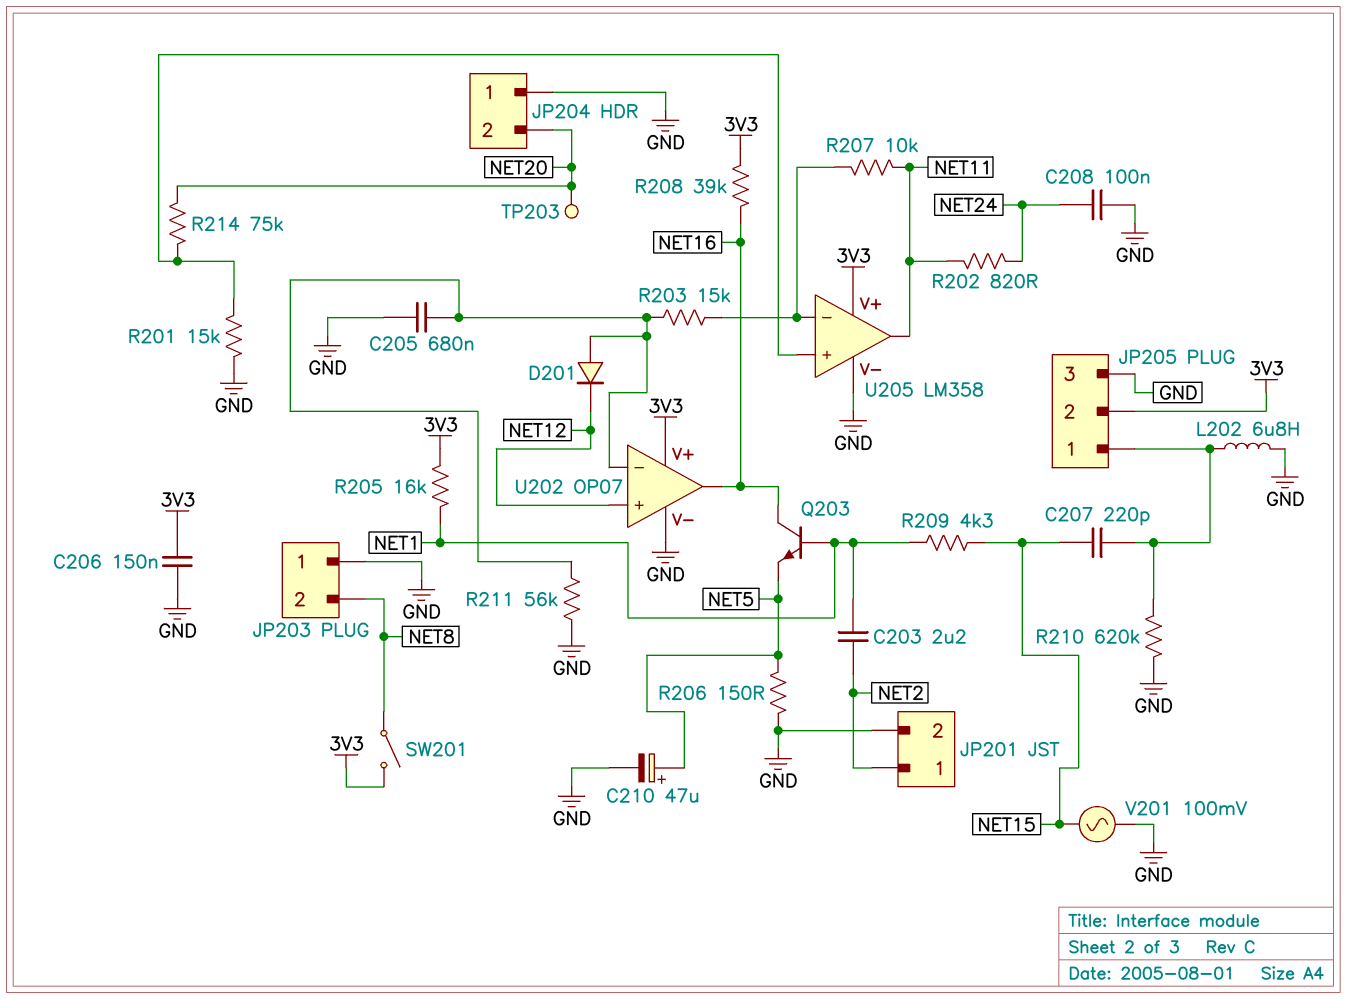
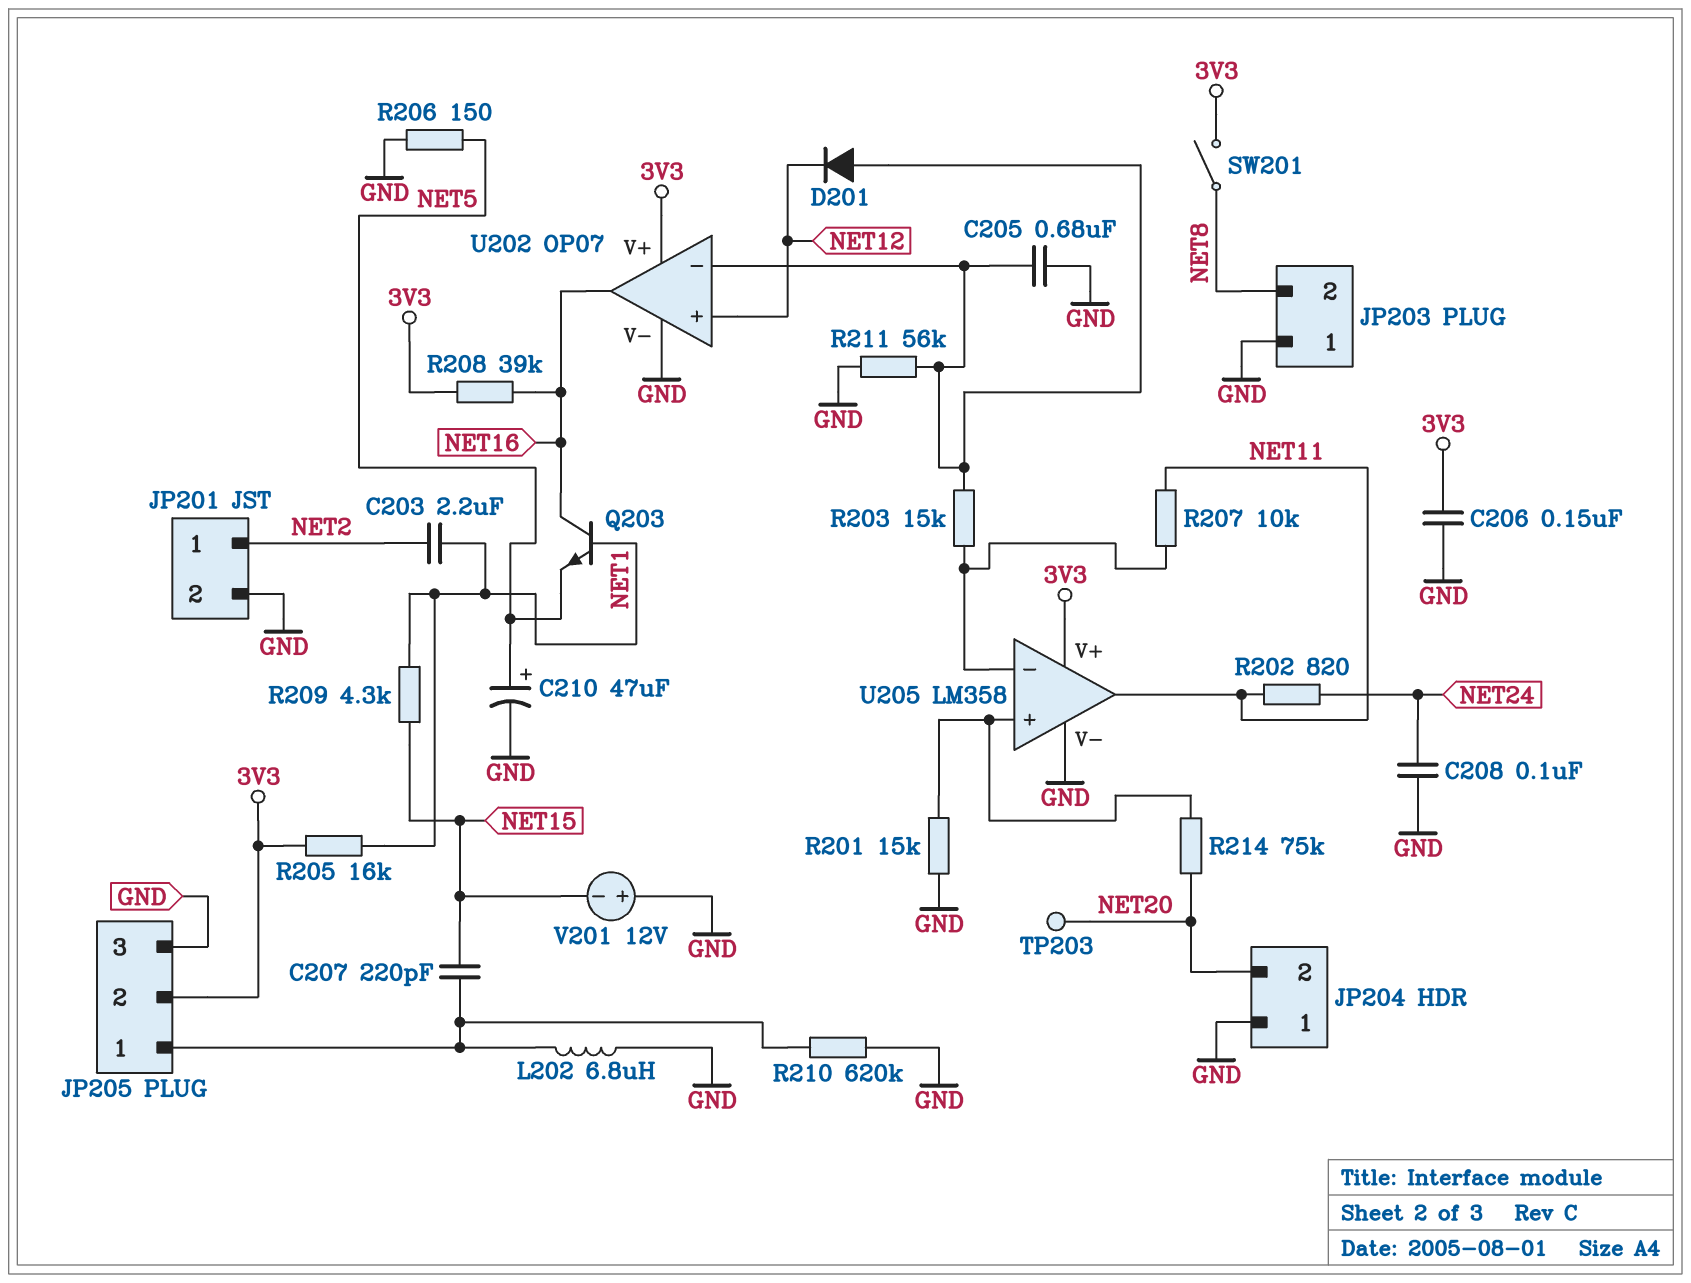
V201: AC 100mV (GND, NET15) -> 12V (plus GND, minus NET15)

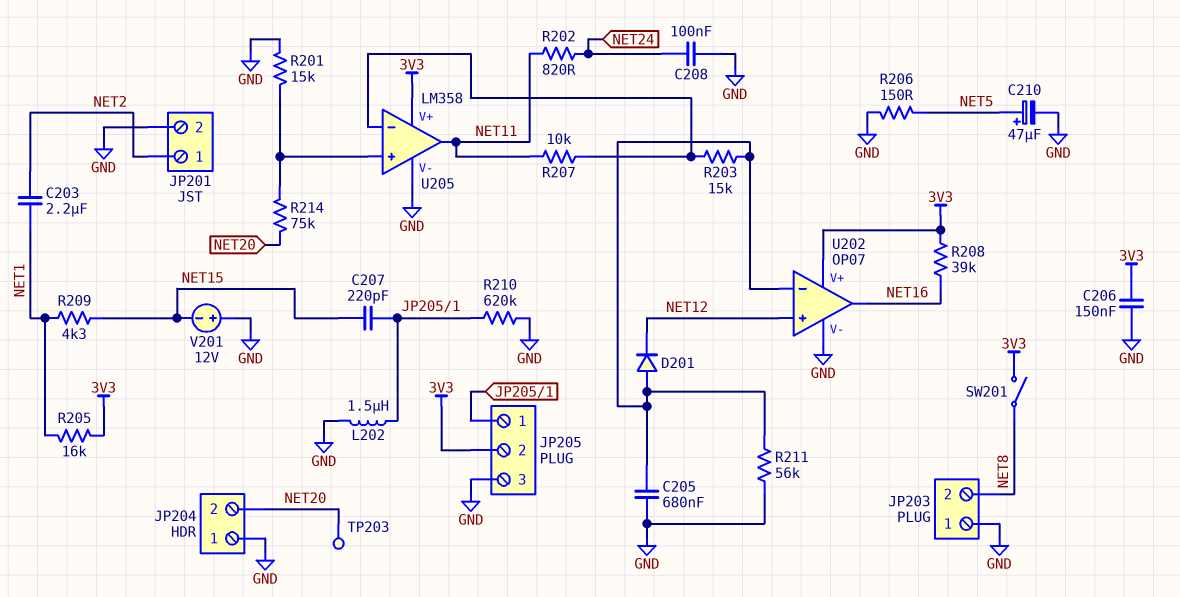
L202: 6.8uH (GND, JP205/1) -> 1.5uH (GND, JP205/1)
Q203: NPN (B NET1, C NET16, E NET5) -> none

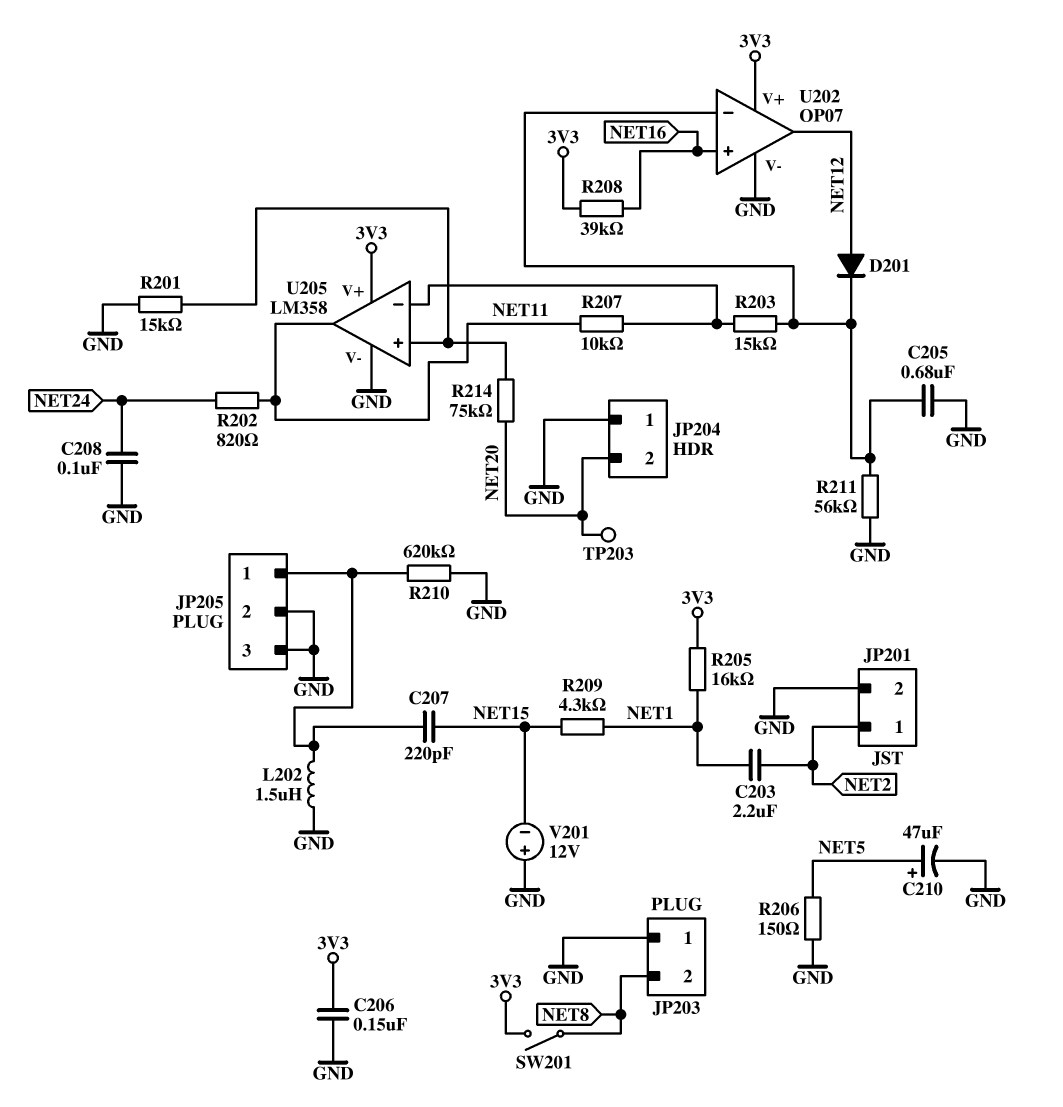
D201: diode (A U202/in-, K NET12) -> diode (A NET12, K U202/in-)
JP205 pin 2: 3V3 -> GND
U202 pin in+: NET12 -> NET16
U202 pin out: NET16 -> NET12

